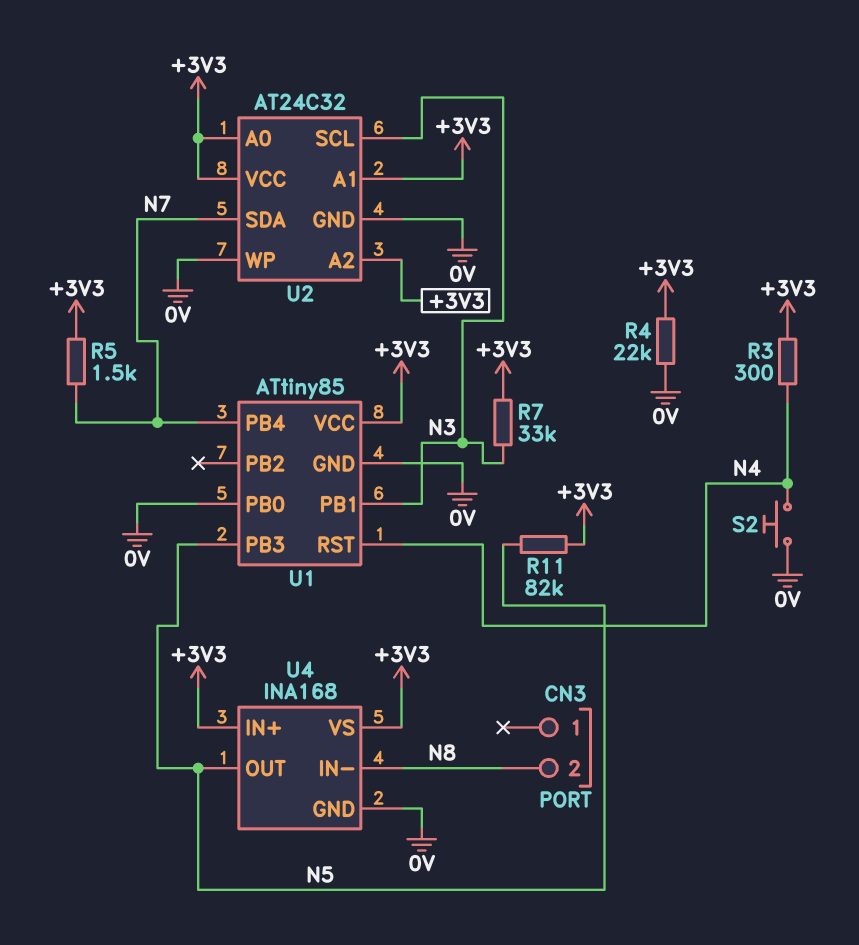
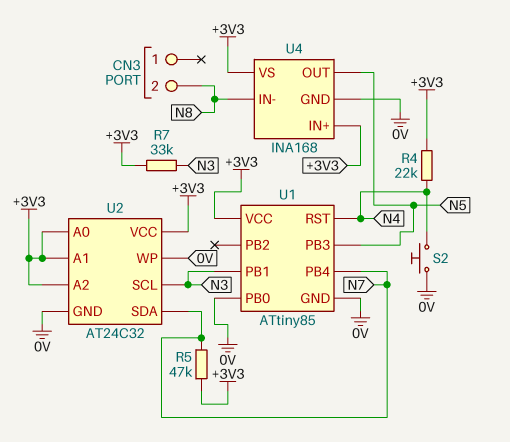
R3: 300 (+3V3, N4) -> none
R4: 22k (+3V3, 0V) -> 22k (+3V3, N4)
R5: 1.5k (+3V3, N7) -> 47k (+3V3, N7)
R11: 82k (+3V3, N5) -> none

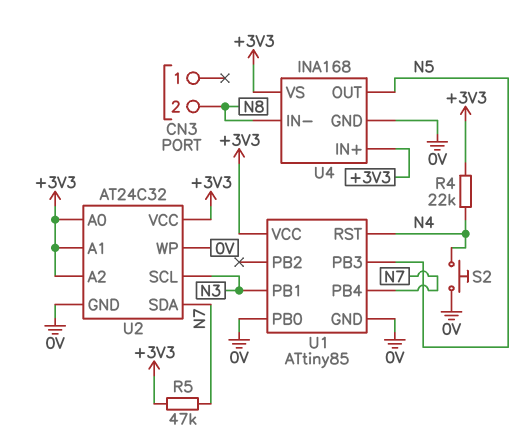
R7: 33k (+3V3, N3) -> none

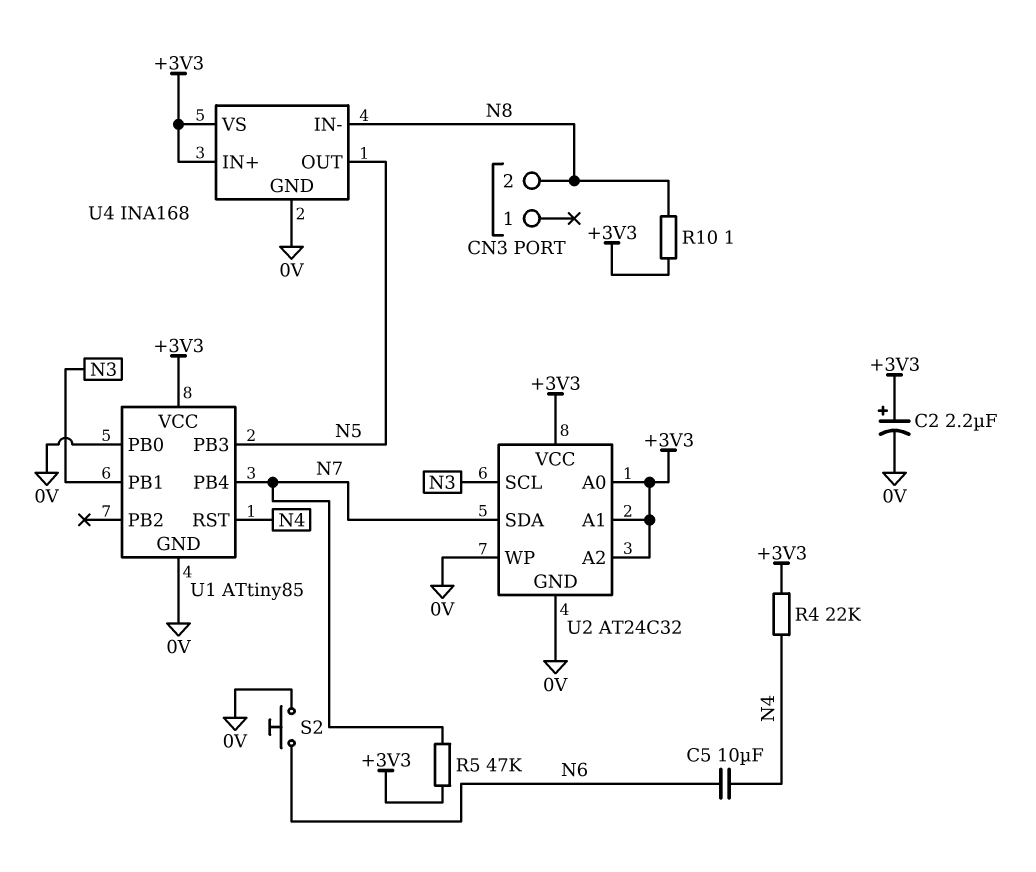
C2: none -> 2.2uF (plus +3V3, minus 0V)
C5: none -> 10uF (N4, N6)
R10: none -> 1 (+3V3, N8)
S2: button (0V, N4) -> button (0V, N6)

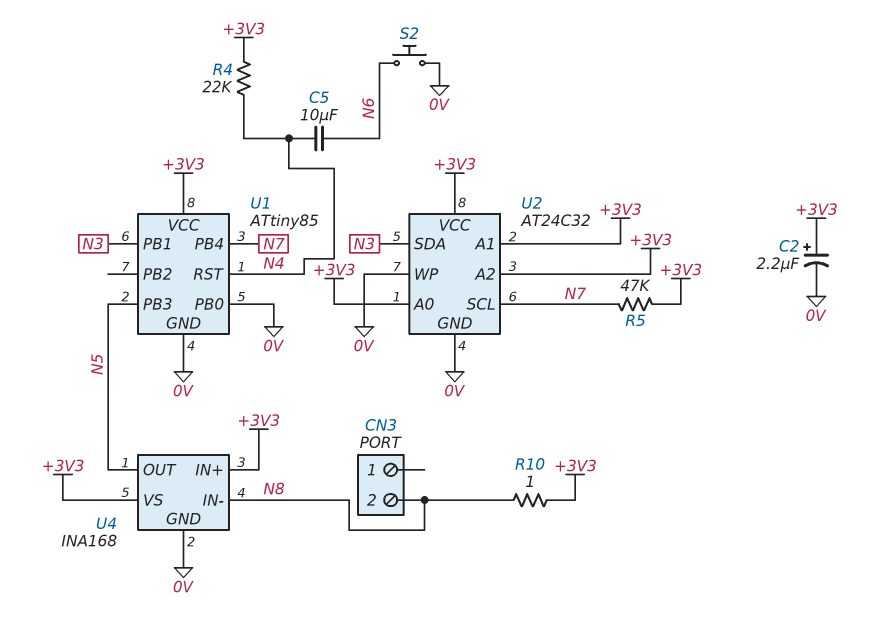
U2 pin SCL: N3 -> N7
U2 pin SDA: N7 -> N3

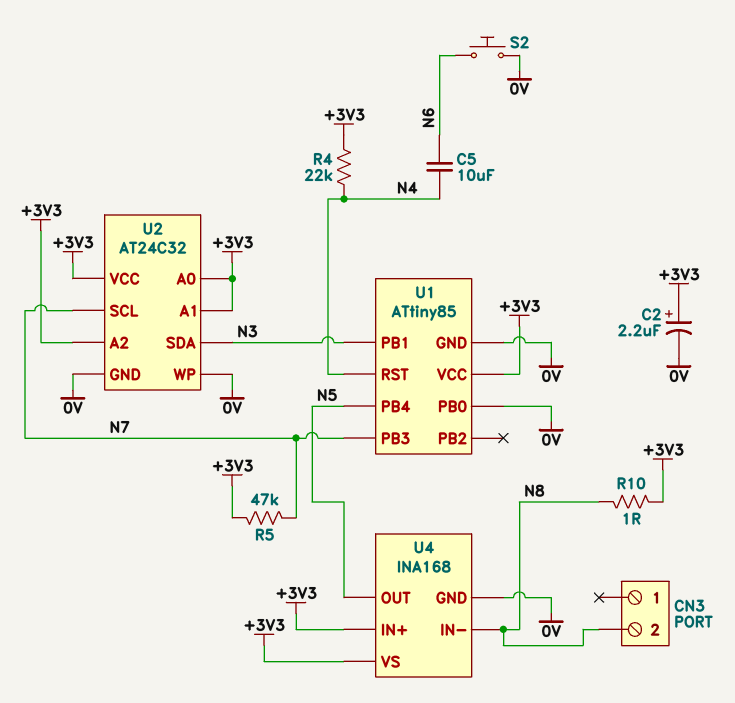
U1 pin PB3: N5 -> N7
U1 pin PB4: N7 -> N5

